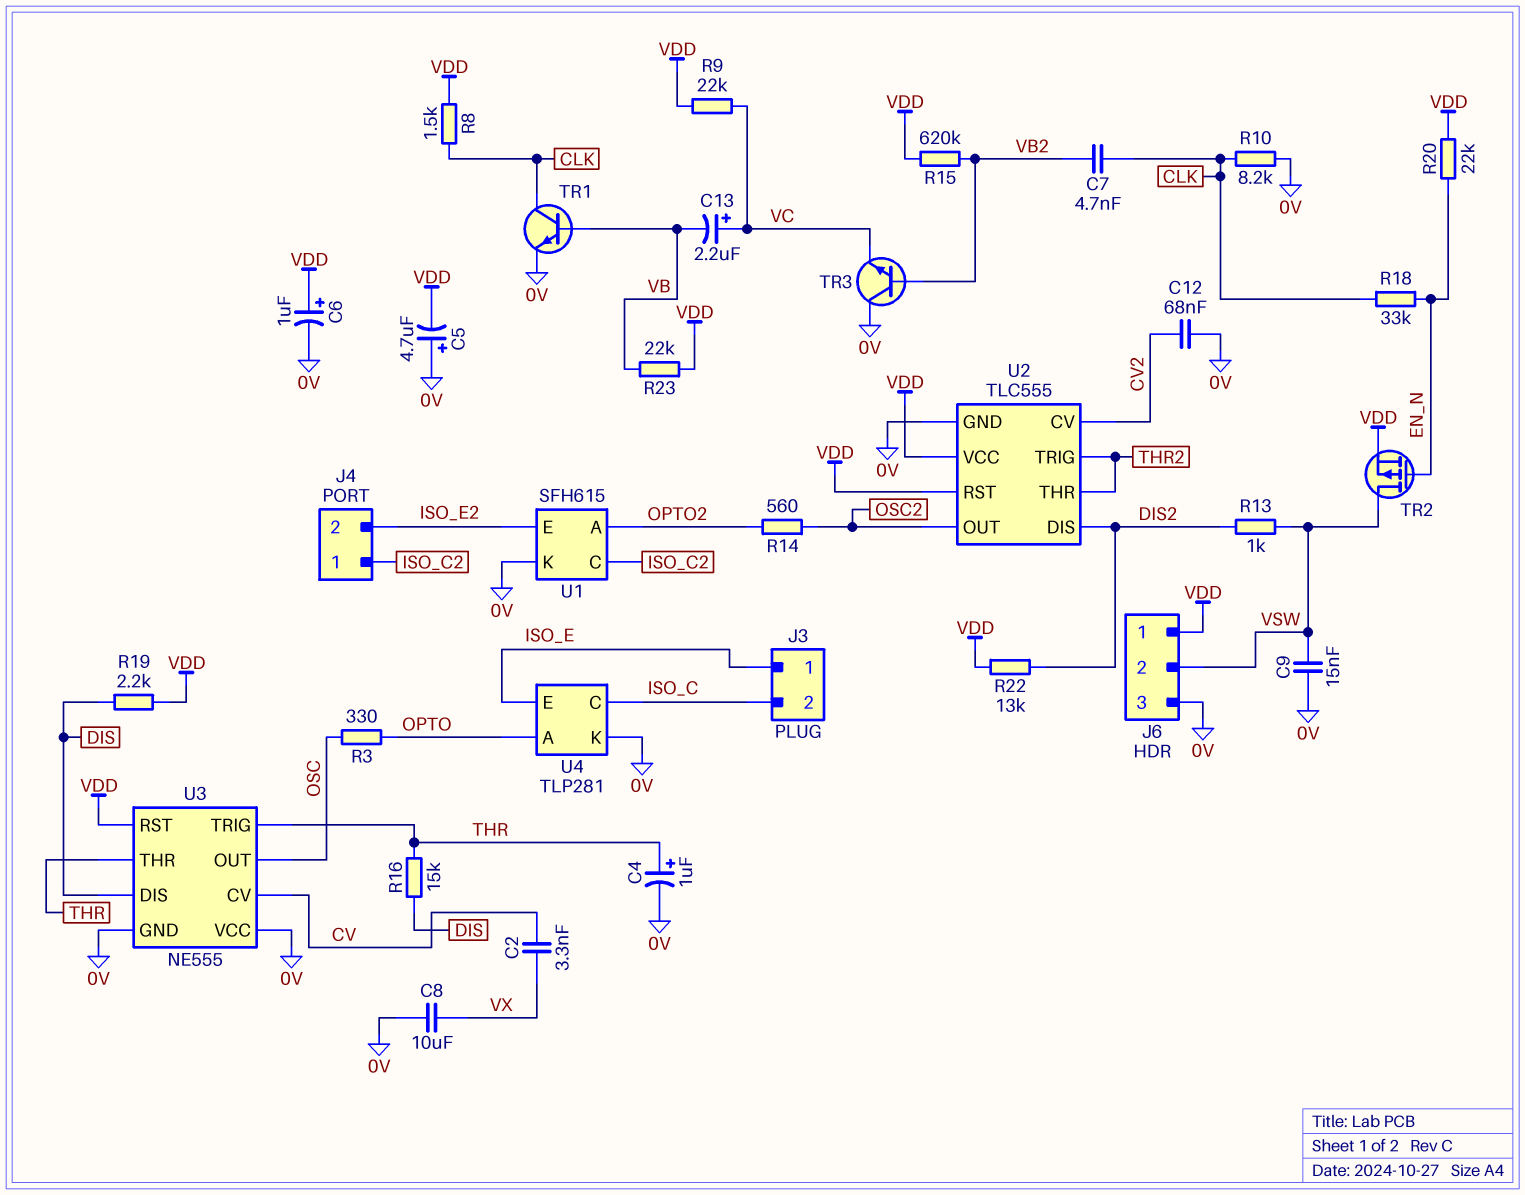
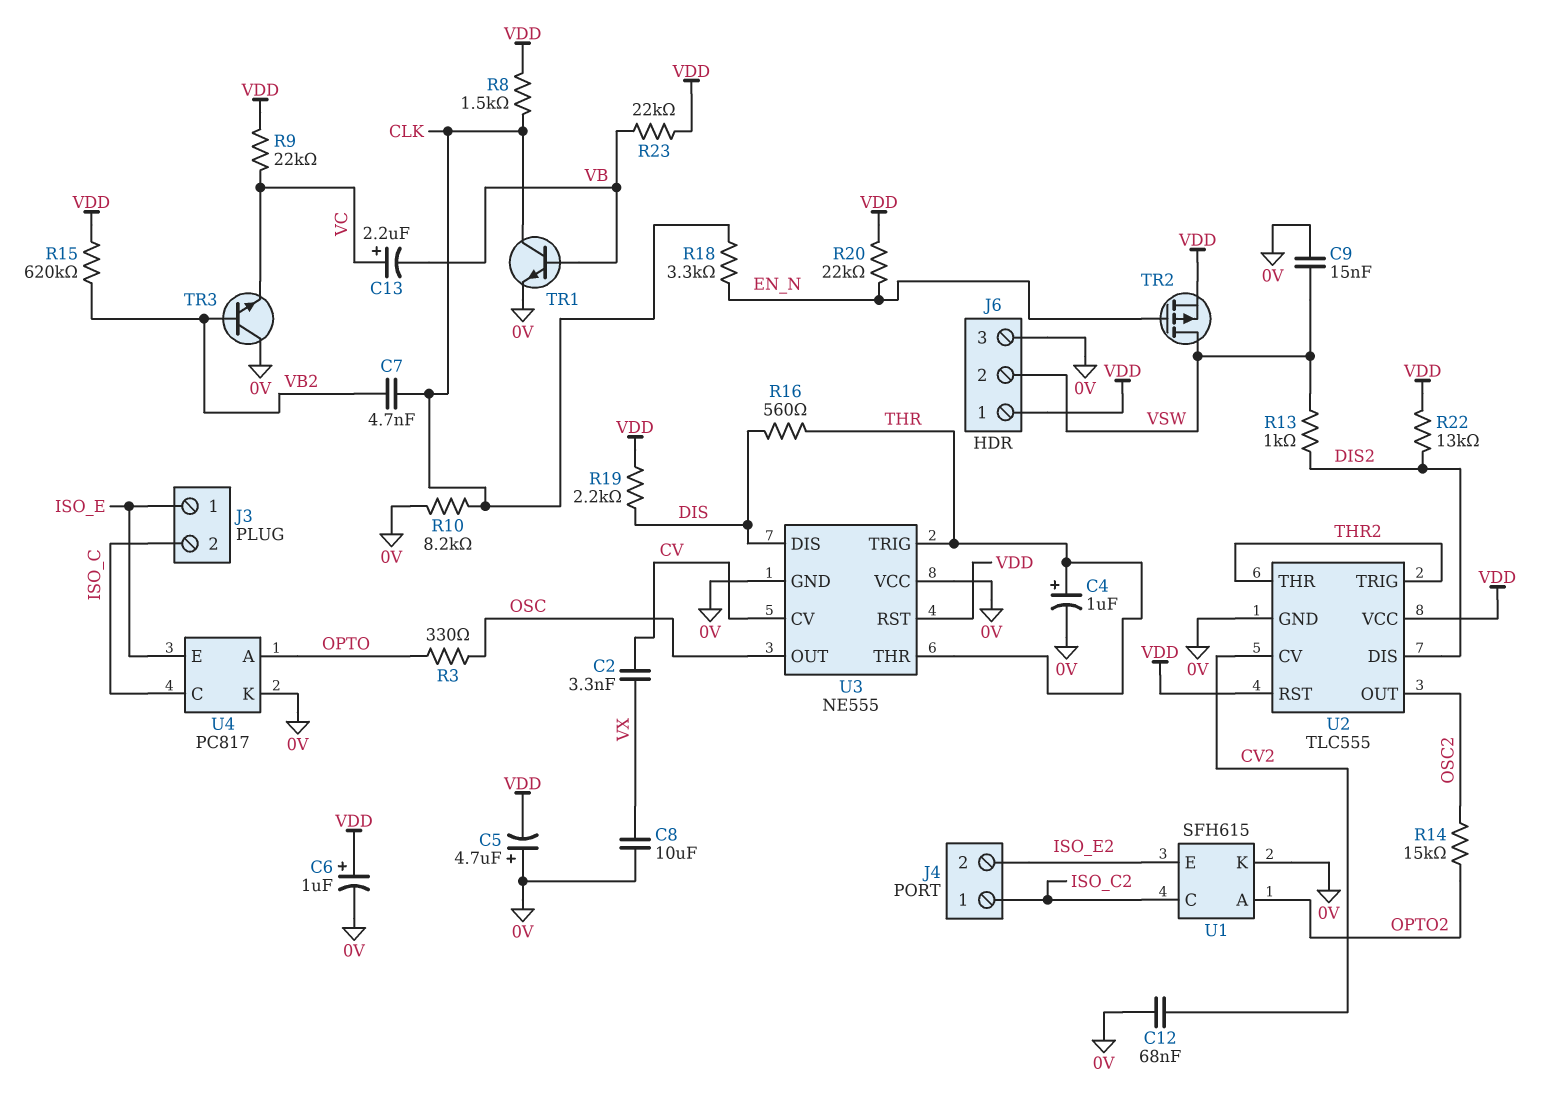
R14: 560 (OPTO2, OSC2) -> 15k (OPTO2, OSC2)
R16: 15k (DIS, THR) -> 560 (DIS, THR)
R18: 33k (CLK, EN_N) -> 3.3k (CLK, EN_N)
U4: TLP281 -> PC817

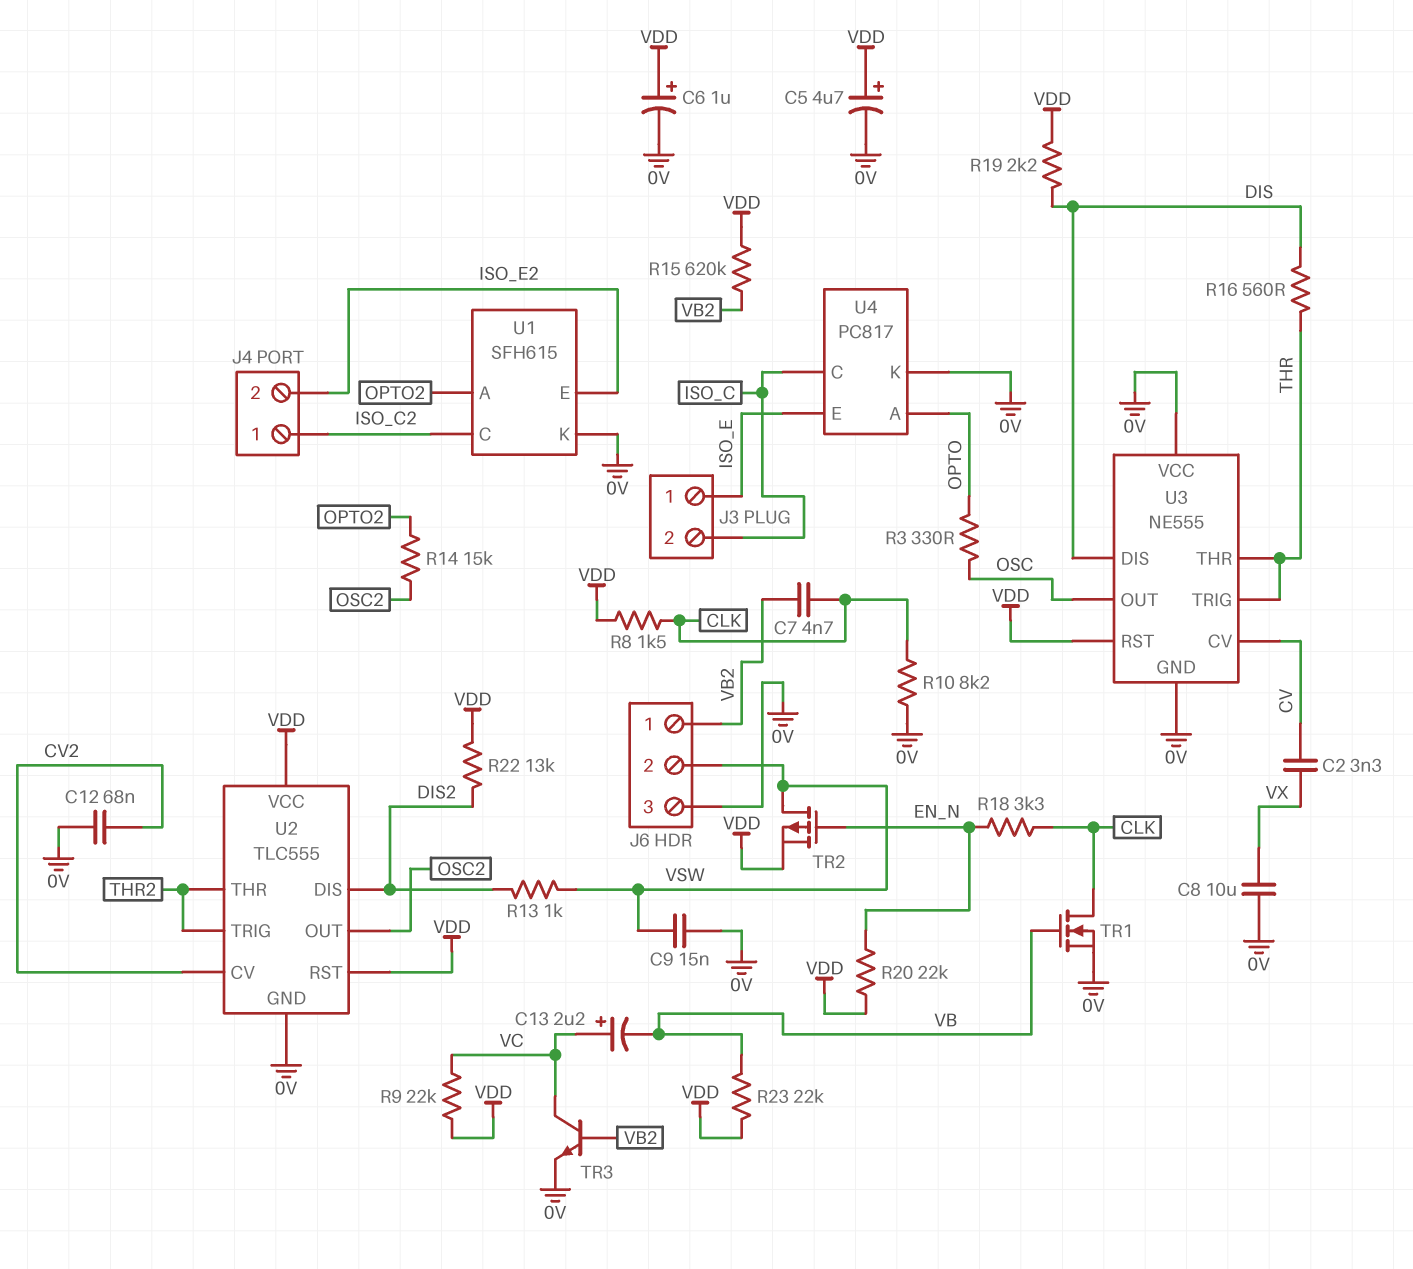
C4: 1uF (plus THR, minus 0V) -> none
C5: 4.7uF (plus 0V, minus VDD) -> 4.7uF (plus VDD, minus 0V)
J6 pin 1: VDD -> VB2
TR1: NPN (B VB, C CLK, E 0V) -> NMOS (G VB, D CLK, S 0V)
TR3: NPN (B VB2, C 0V, E VC) -> NPN (B VB2, C VC, E 0V)

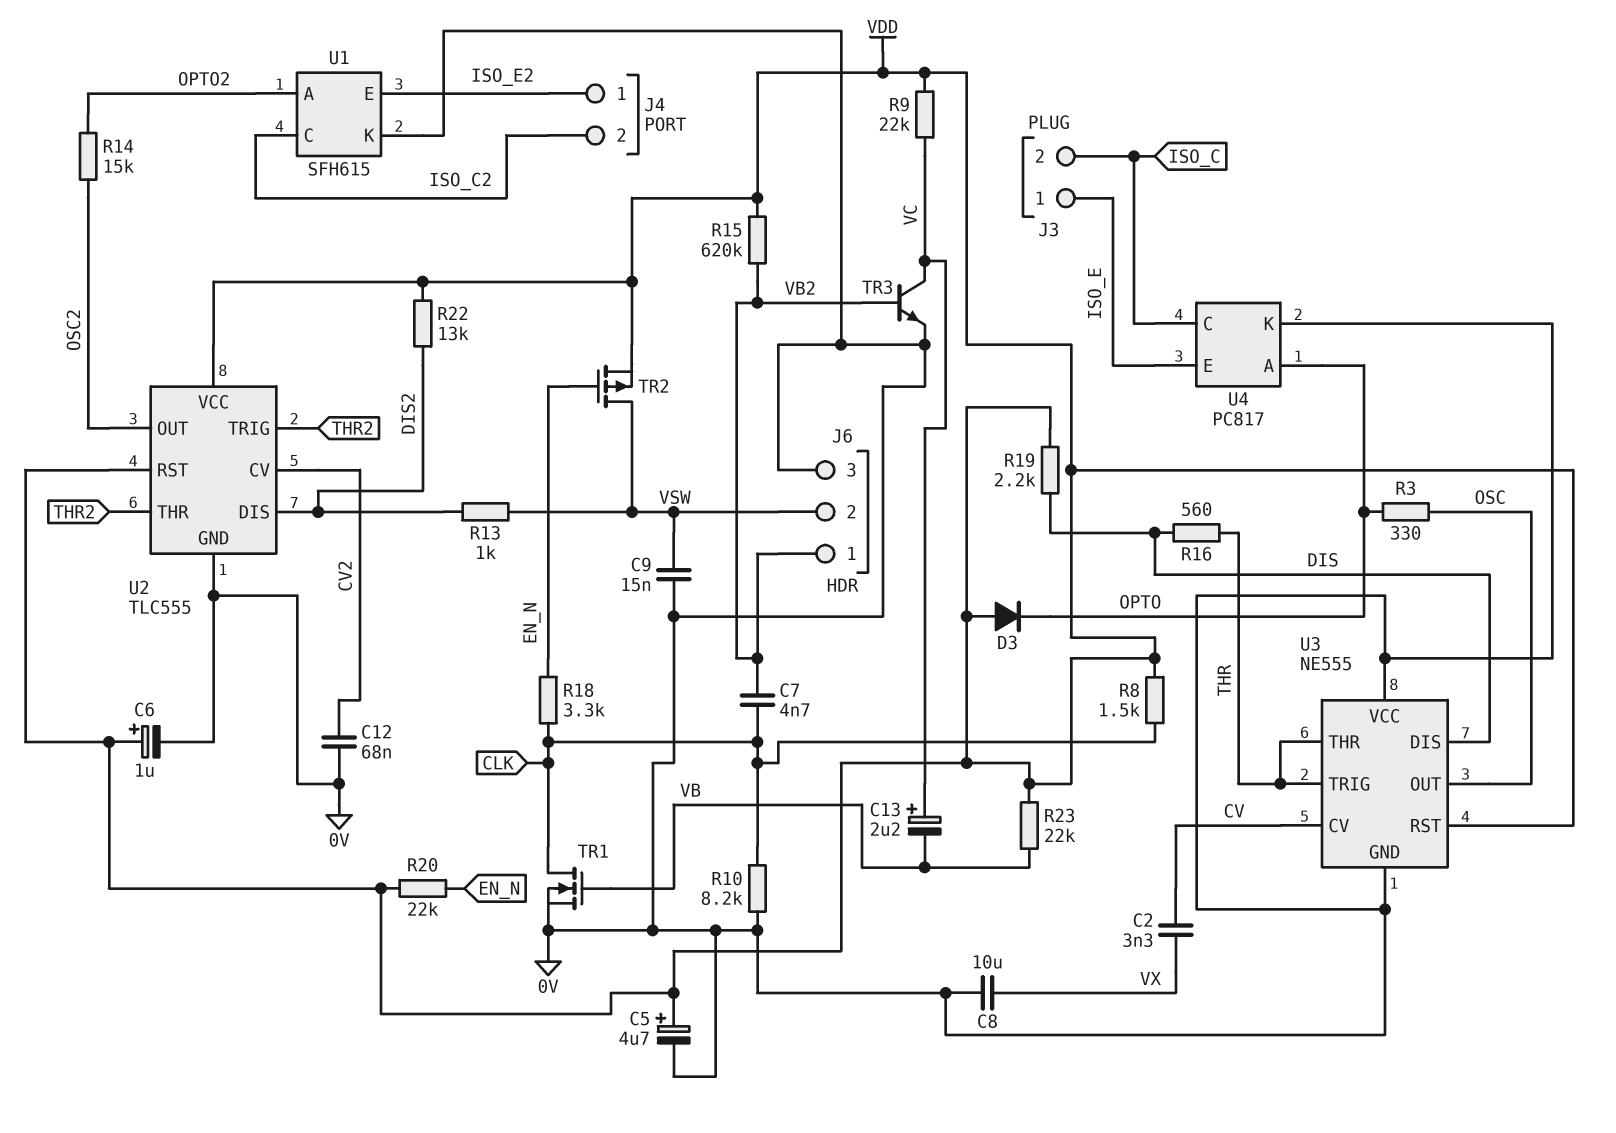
D3: none -> diode (A VDD, K OPTO)
J4 pin 1: ISO_C2 -> ISO_E2
J4 pin 2: ISO_E2 -> ISO_C2

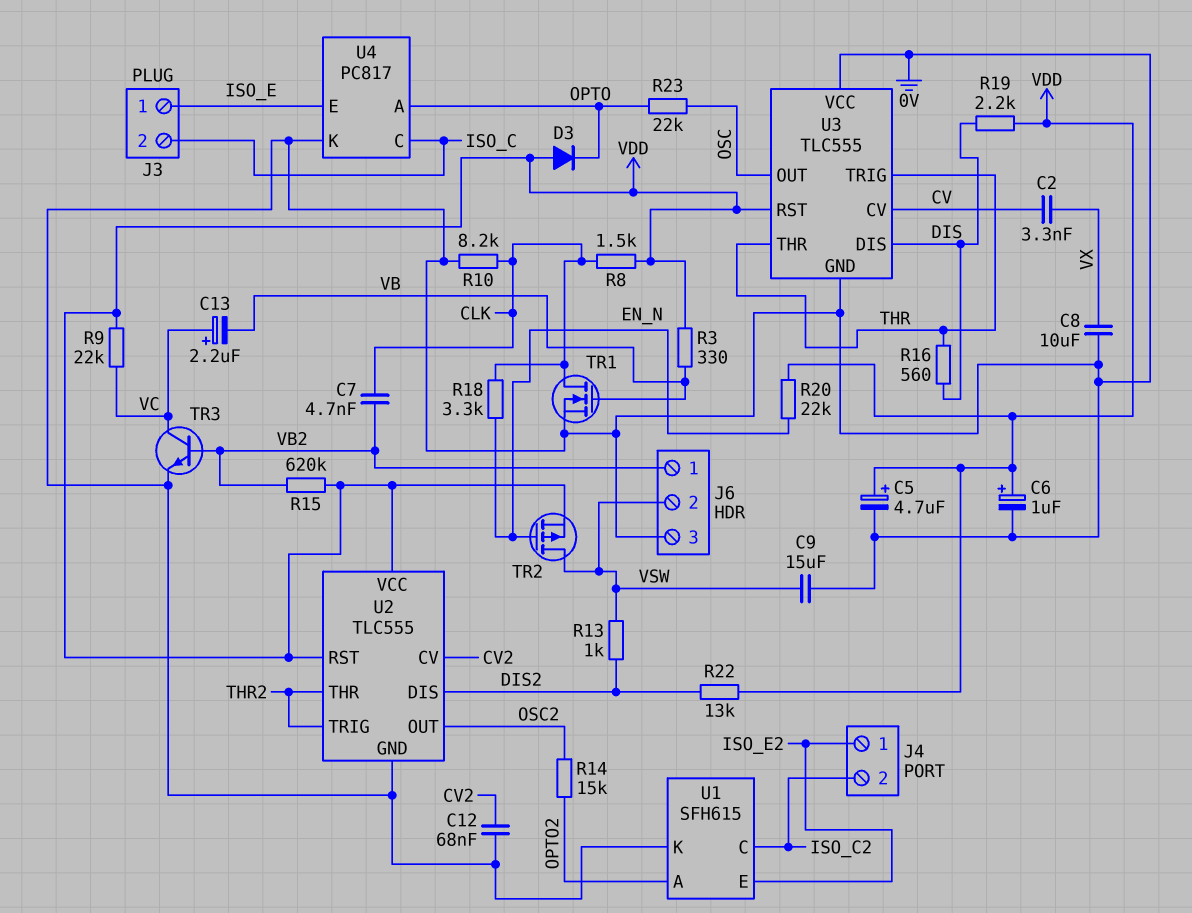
C9: 15nF (0V, VSW) -> 15uF (0V, VSW)
R3: 330 (OPTO, OSC) -> 330 (VB, VDD)
R23: 22k (VB, VDD) -> 22k (OPTO, OSC)
U3: NE555 -> TLC555

